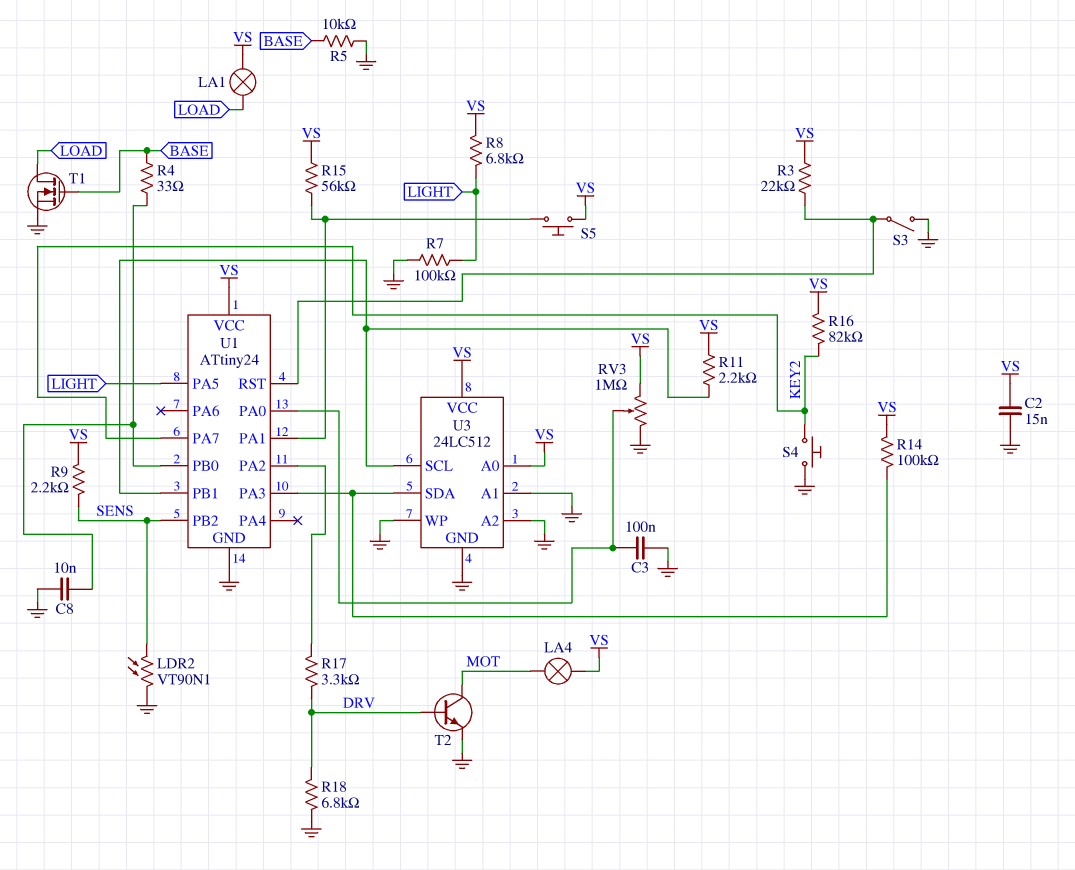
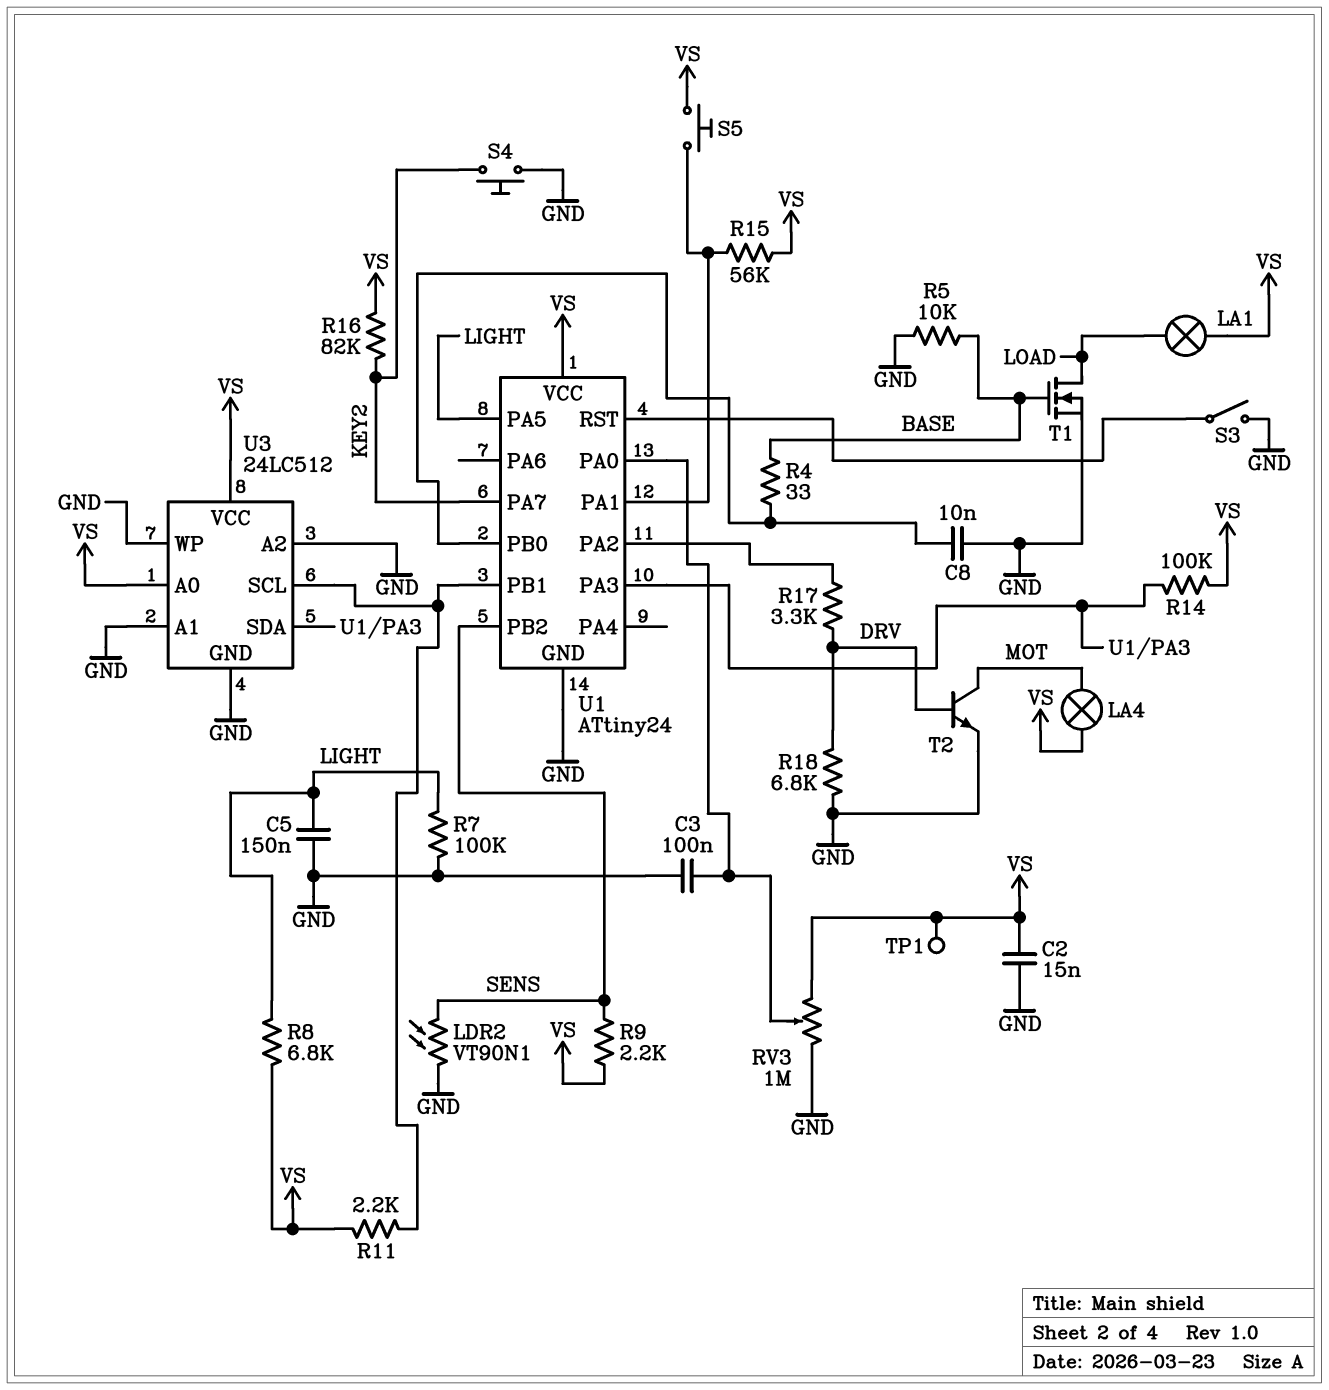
C5: none -> 150nF (GND, LIGHT)
R3: 22k (U1/RST, VS) -> none
TP1: none -> test point (VS)

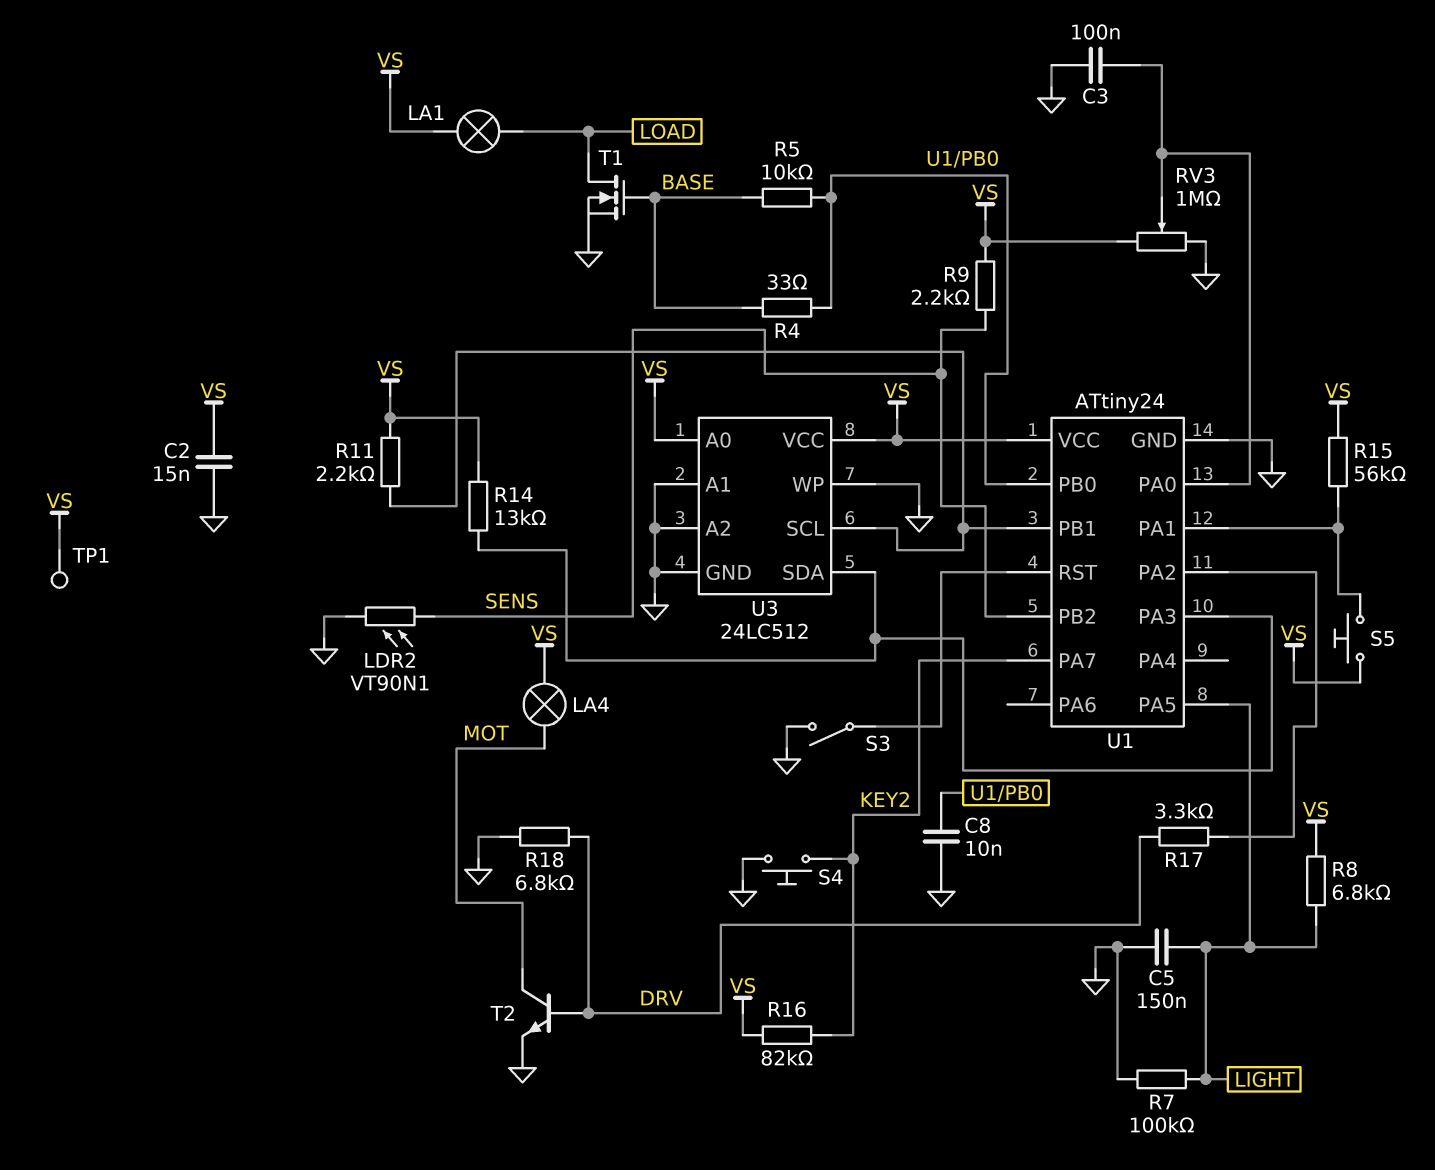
R5: 10k (BASE, GND) -> 10k (BASE, U1/PB0)
R14: 100k (U1/PA3, VS) -> 13k (U1/PA3, VS)

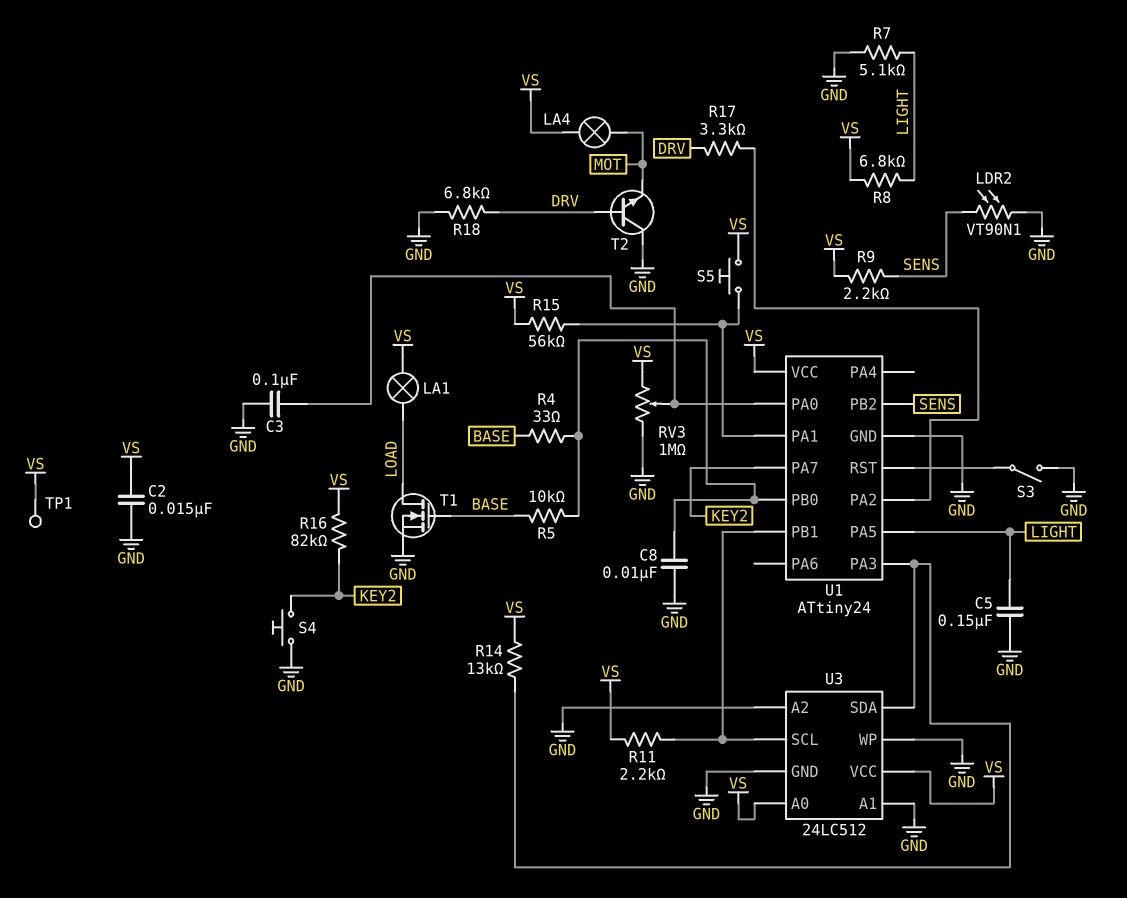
R7: 100k (GND, LIGHT) -> 5.1k (GND, LIGHT)
T2: NPN (B DRV, C MOT, E GND) -> NPN (B DRV, C GND, E MOT)

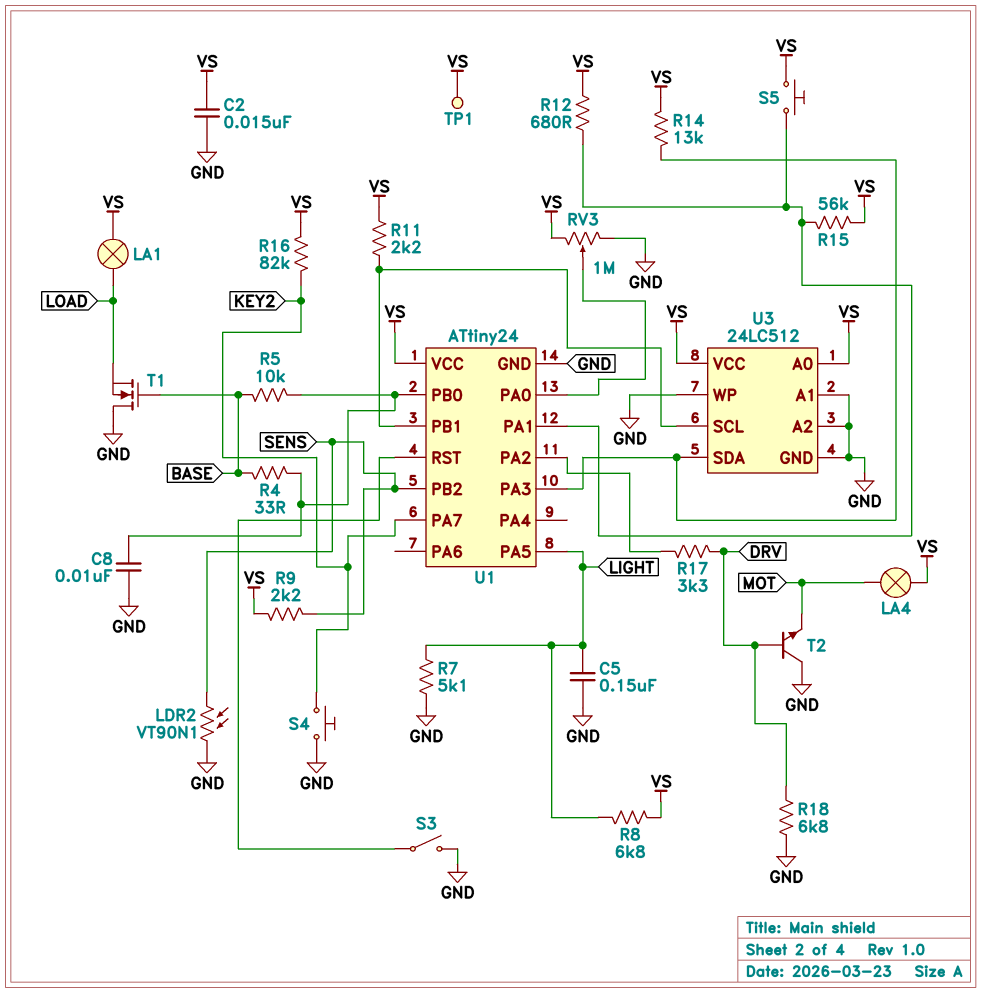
C3: 100nF (GND, U1/PA0) -> none
R12: none -> 680 (U1/PA1, VS)
T1: NMOS (G BASE, D LOAD, S GND) -> NMOS (G BASE, D GND, S LOAD)

